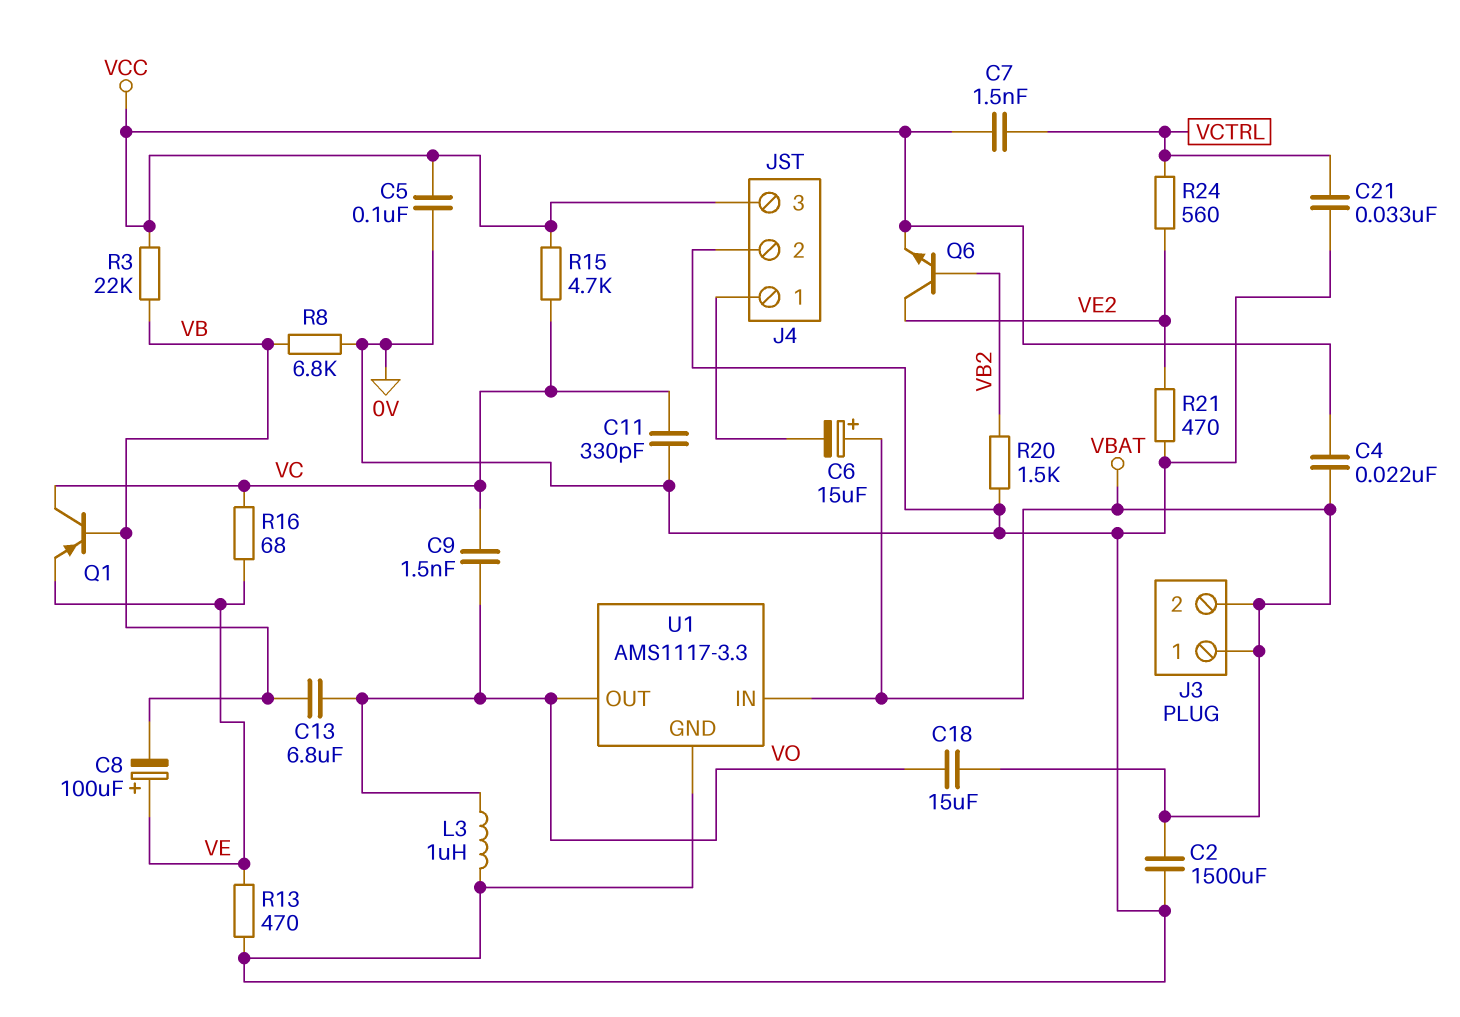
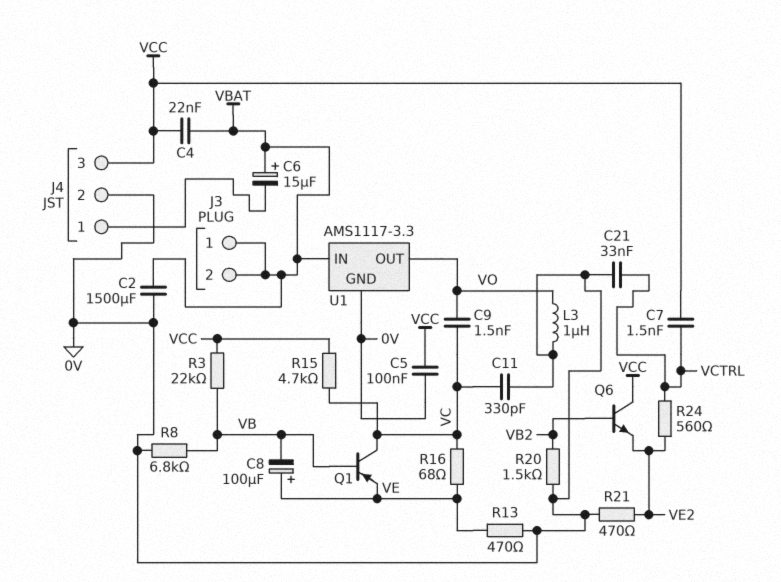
C13: 6.8uF (VB, VO) -> none
C18: 15uF (VBAT, VO) -> none
Q6: NPN (B VB2, C VE2, E VCC) -> NPN (B VB2, C VCC, E VE2)

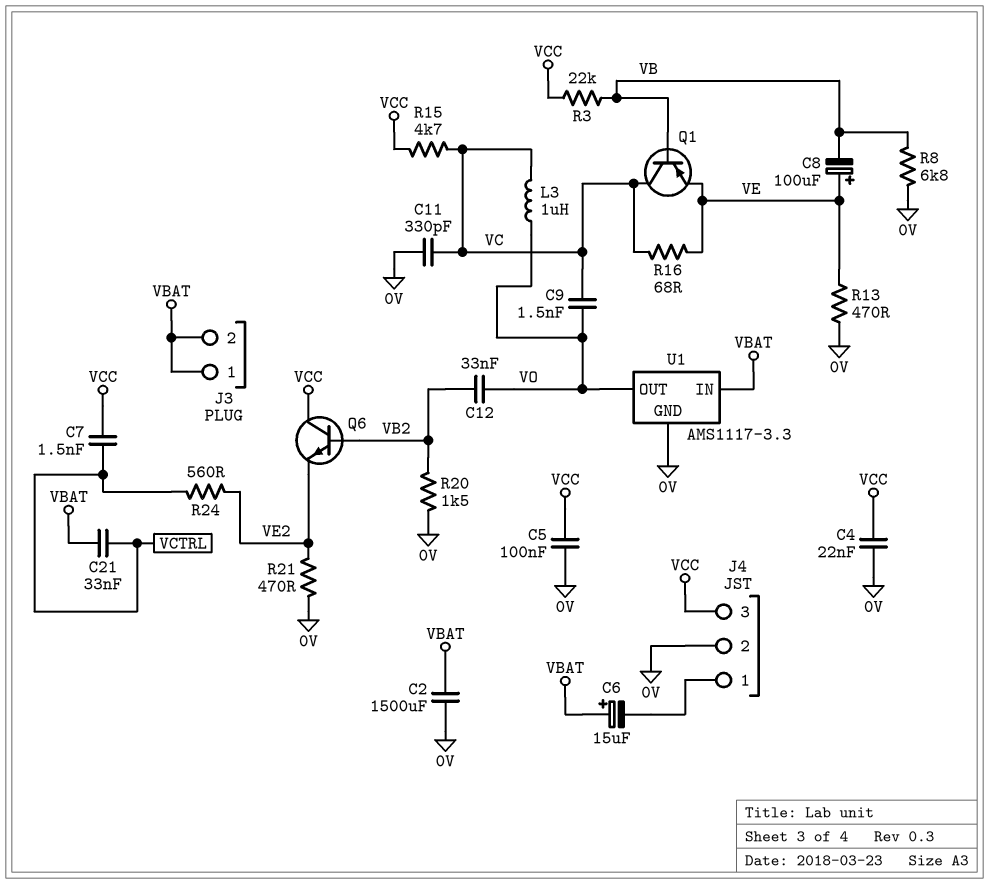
C4: 22nF (VBAT, VCC) -> 22nF (0V, VCC)
C12: none -> 33nF (VB2, VO)
C21: 33nF (0V, VCTRL) -> 33nF (VBAT, VCTRL)
L3: 1uH (0V, VO) -> 1uH (VC, VO)

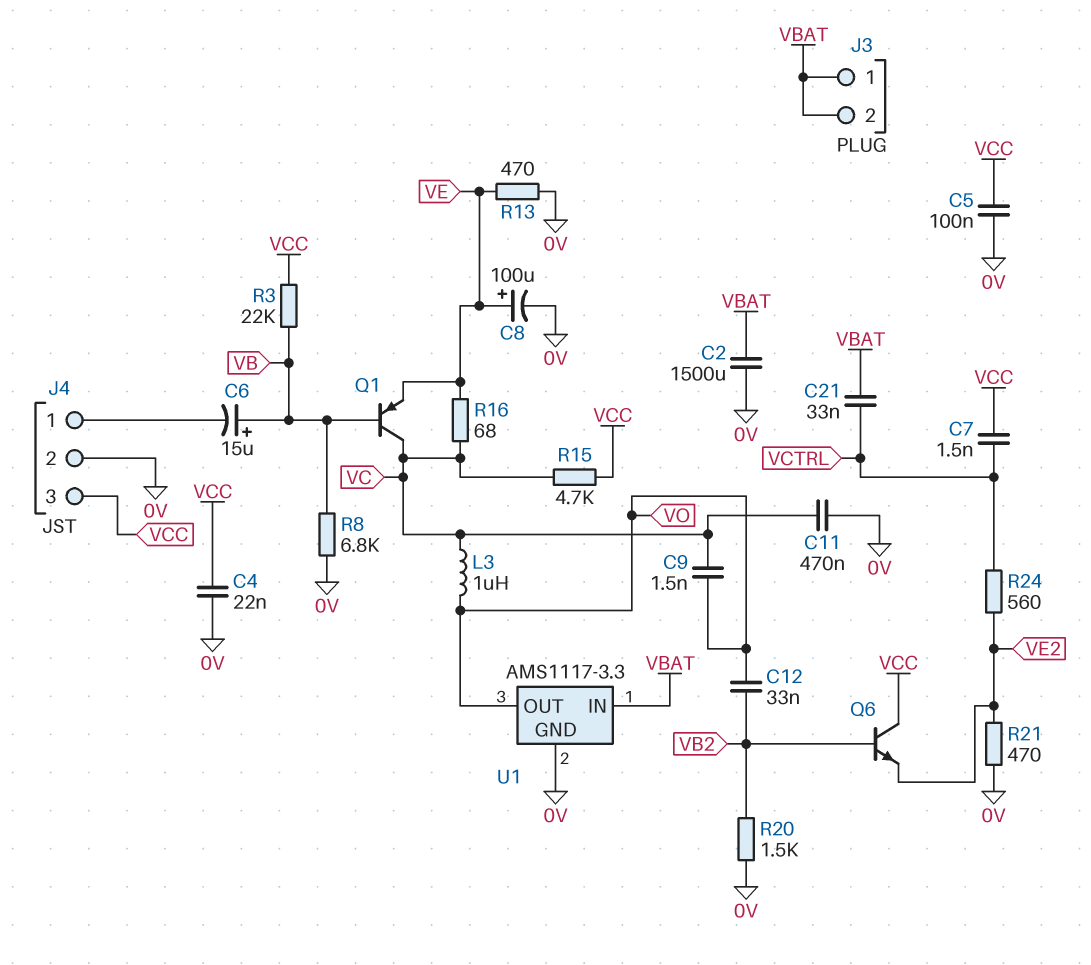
C6: 15uF (plus VBAT, minus J4/1) -> 15uF (plus VB, minus J4/1)
C8: 100uF (plus VE, minus VB) -> 100uF (plus VE, minus 0V)
C11: 330pF (0V, VC) -> 470nF (0V, VC)

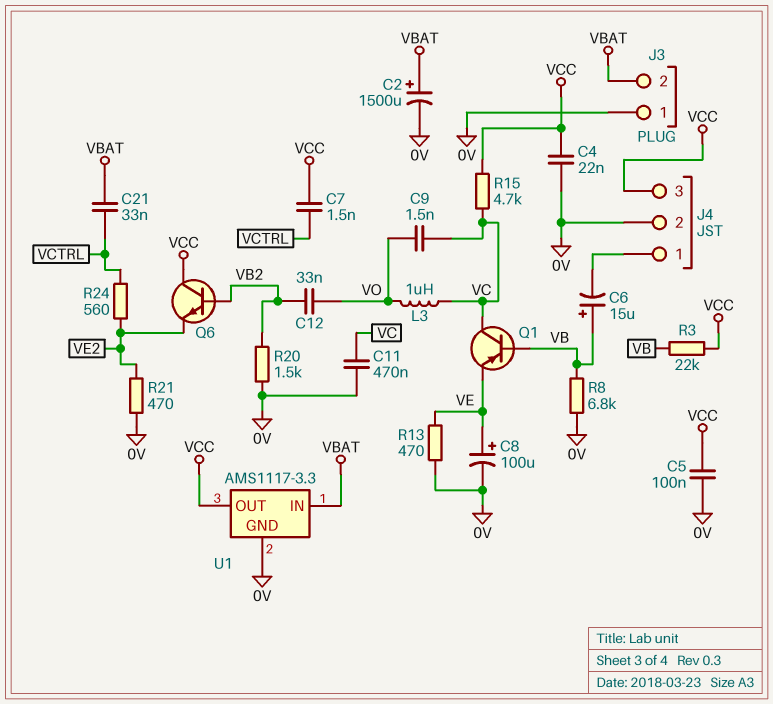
C2: 1500uF (0V, VBAT) -> 1500uF (plus VBAT, minus 0V)
J3 pin 1: VBAT -> 0V
R16: 68 (VC, VE) -> none
U1 pin OUT: VO -> VCC

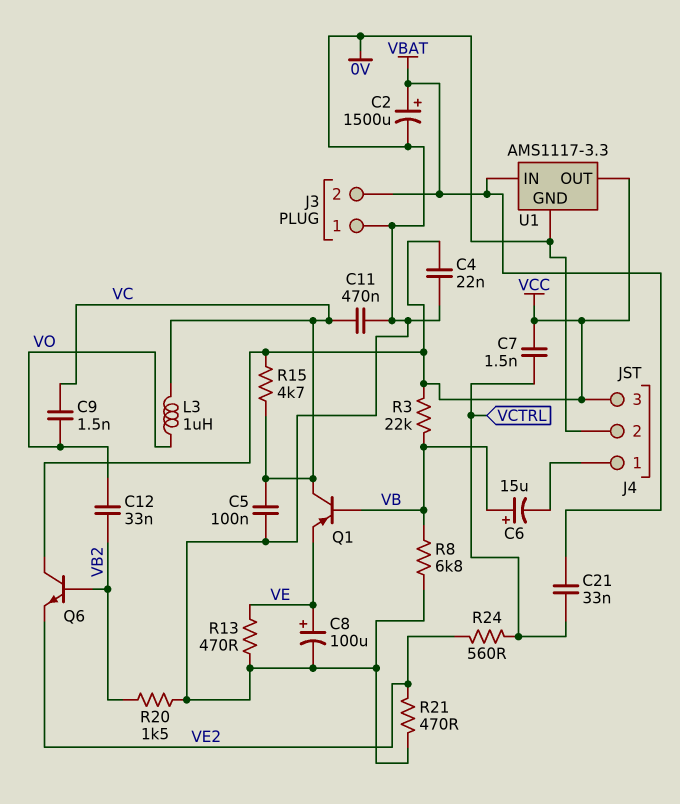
C5: 100nF (0V, VCC) -> 100nF (0V, VC)

